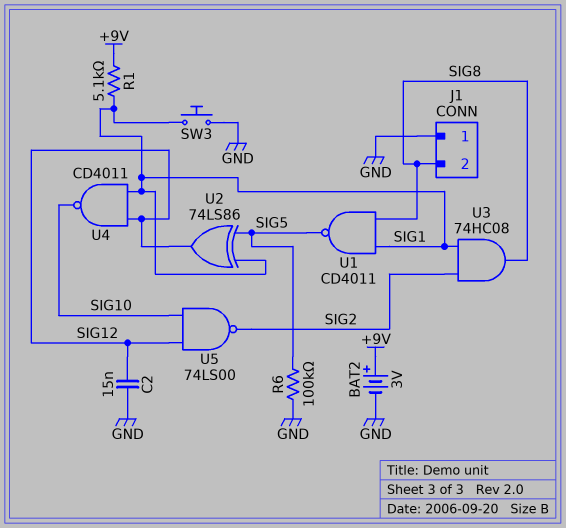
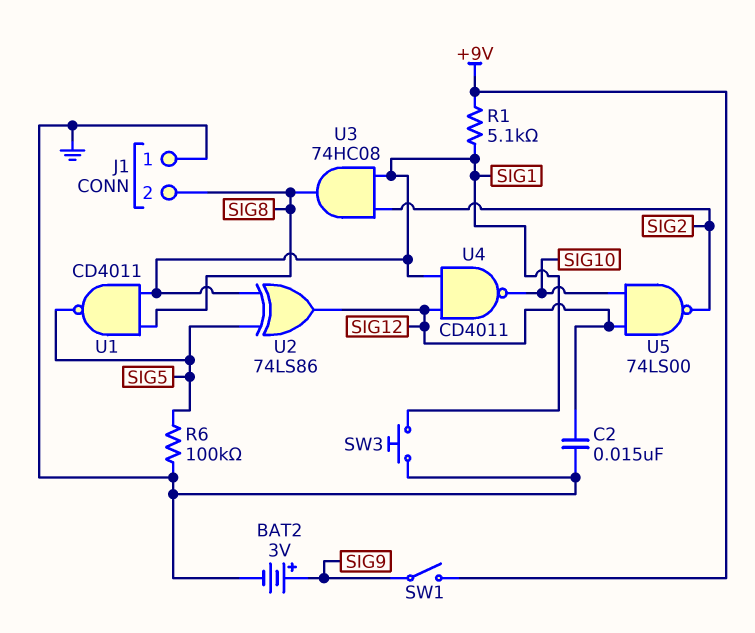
BAT2: 3V (plus +9V, minus GND) -> 3V (plus SIG9, minus GND)
SW1: none -> switch (+9V, SIG9)

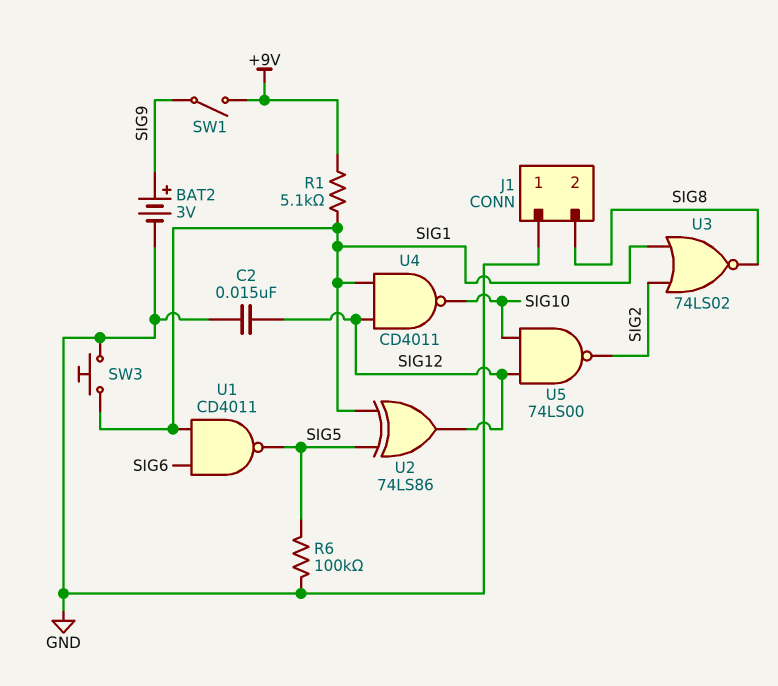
U1: NAND CD4011 (in SIG1, in SIG8, out SIG5) -> NAND CD4011 (in SIG1, in SIG6, out SIG5)
U3: AND 74HC08 (in SIG1, in SIG2, out SIG8) -> NOR 74LS02 (in SIG1, in SIG2, out SIG8)

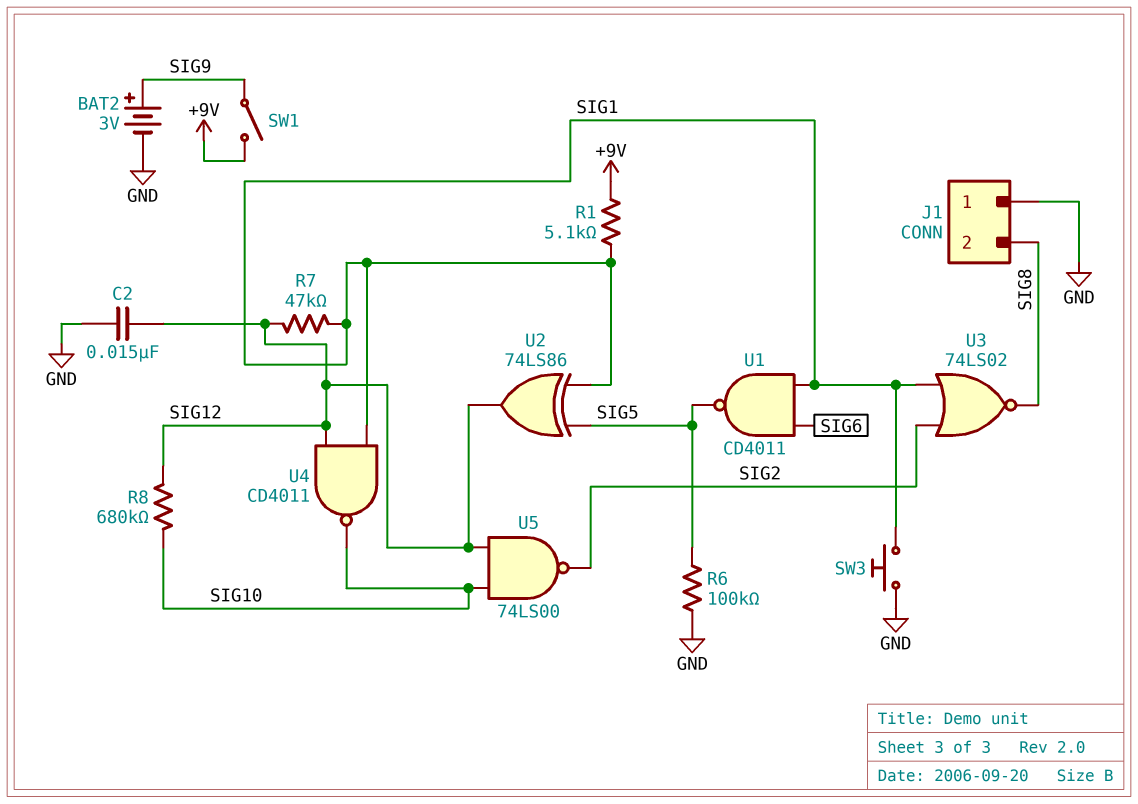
R7: none -> 47k (SIG1, SIG12)
R8: none -> 680k (SIG10, SIG12)

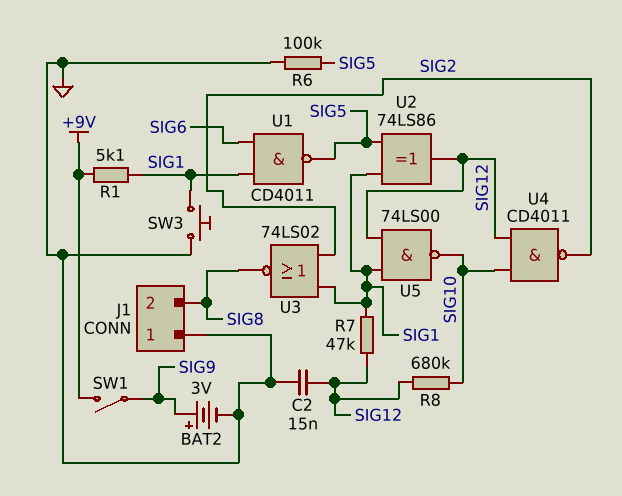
U4: NAND CD4011 (in SIG1, in SIG12, out SIG10) -> NAND CD4011 (in SIG10, in SIG12, out SIG2)
U5: NAND 74LS00 (in SIG10, in SIG12, out SIG2) -> NAND 74LS00 (in SIG1, in SIG12, out SIG10)

